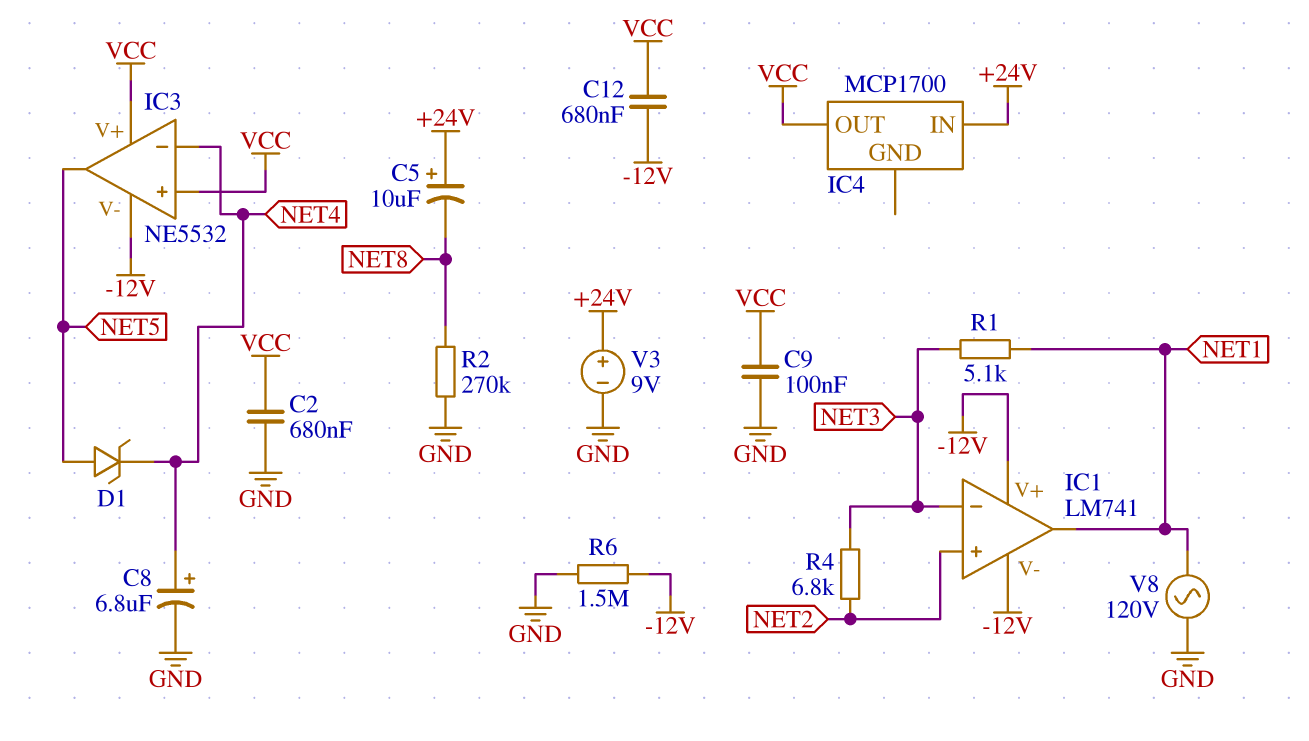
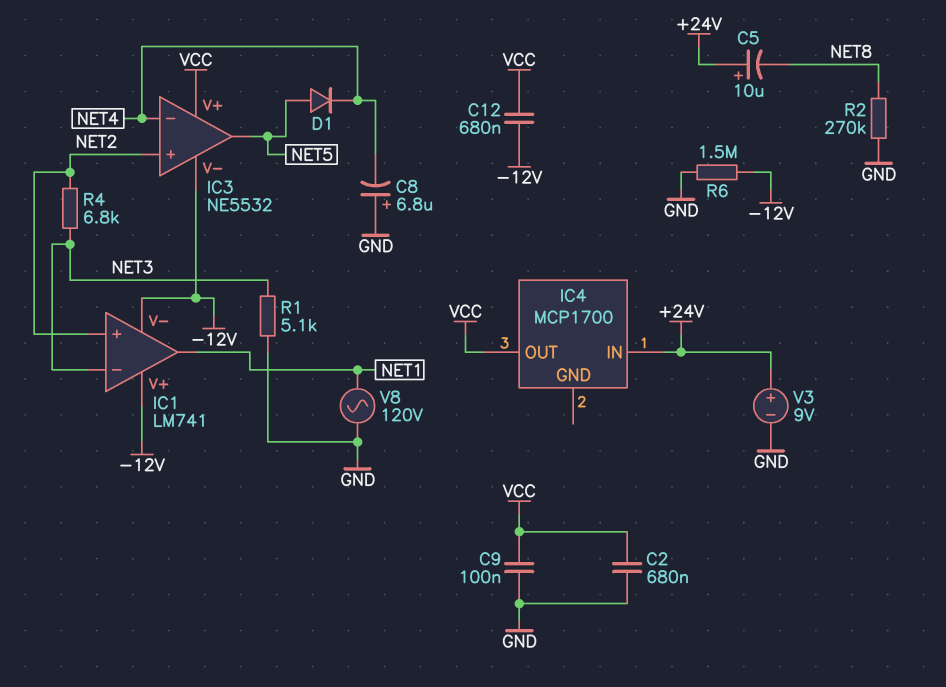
C8: 6.8uF (plus NET4, minus GND) -> 6.8uF (plus GND, minus NET4)
D1: zener (A NET5, K NET4) -> diode (A NET5, K NET4)
IC3 pin in+: VCC -> NET2
R1: 5.1k (NET1, NET3) -> 5.1k (GND, NET3)

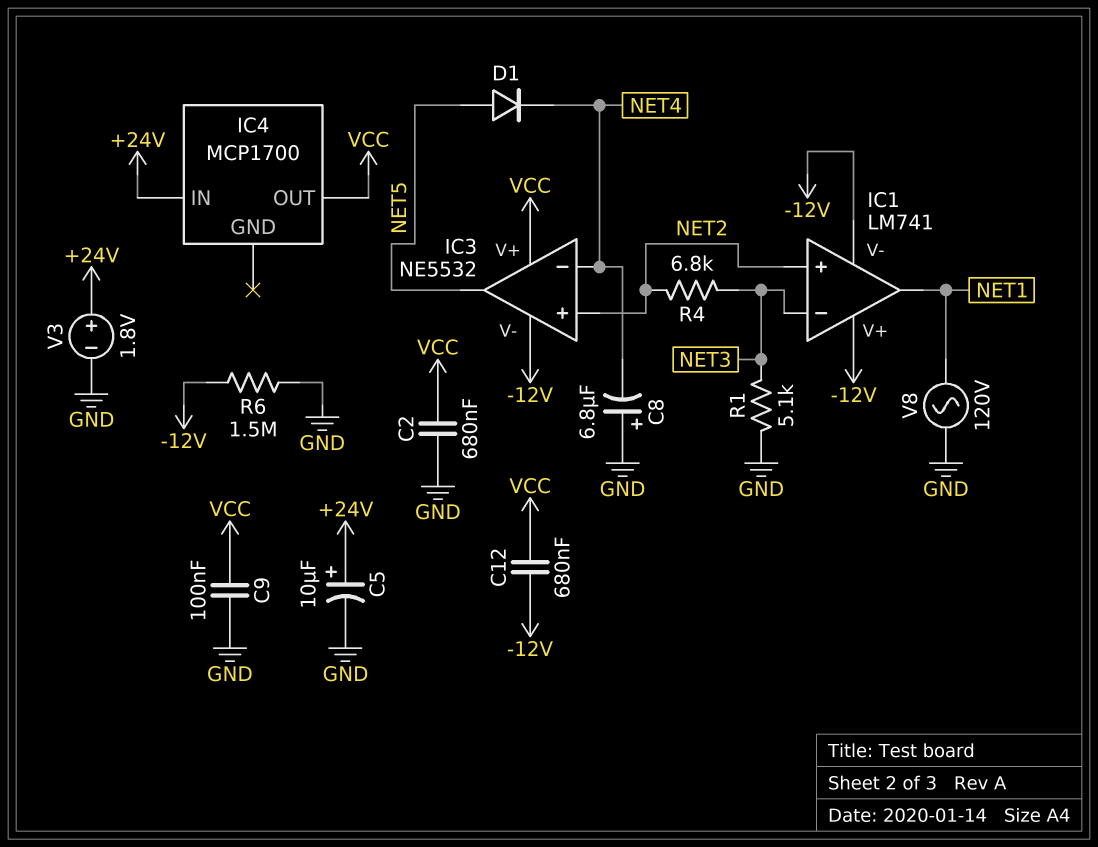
C5: 10uF (plus +24V, minus NET8) -> 10uF (plus +24V, minus GND)
R2: 270k (GND, NET8) -> none
V3: 9V (plus +24V, minus GND) -> 1.8V (plus +24V, minus GND)

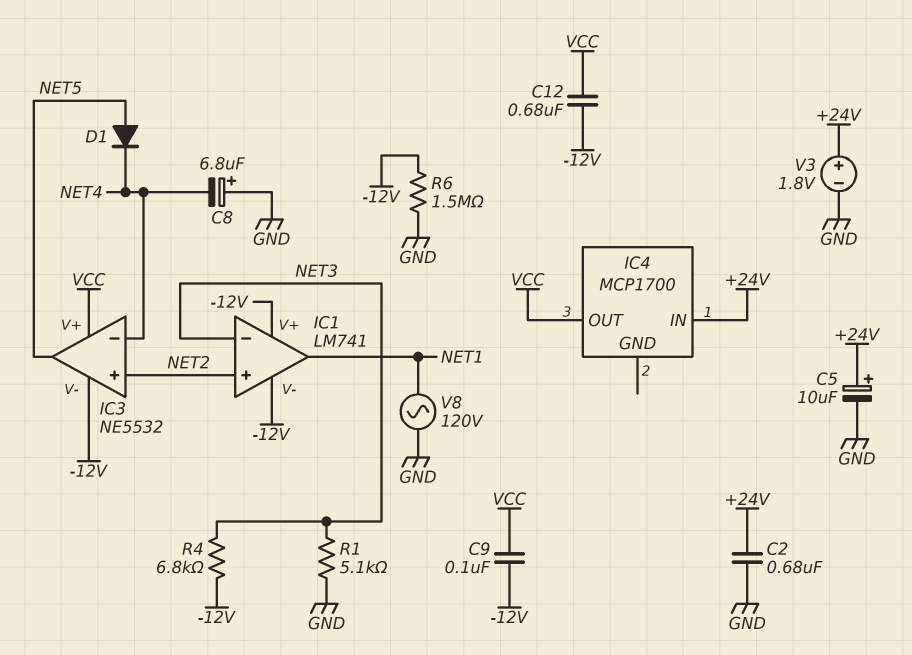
C2: 680nF (GND, VCC) -> 680nF (+24V, GND)
C9: 100nF (GND, VCC) -> 100nF (-12V, VCC)
R4: 6.8k (NET2, NET3) -> 6.8k (-12V, NET3)

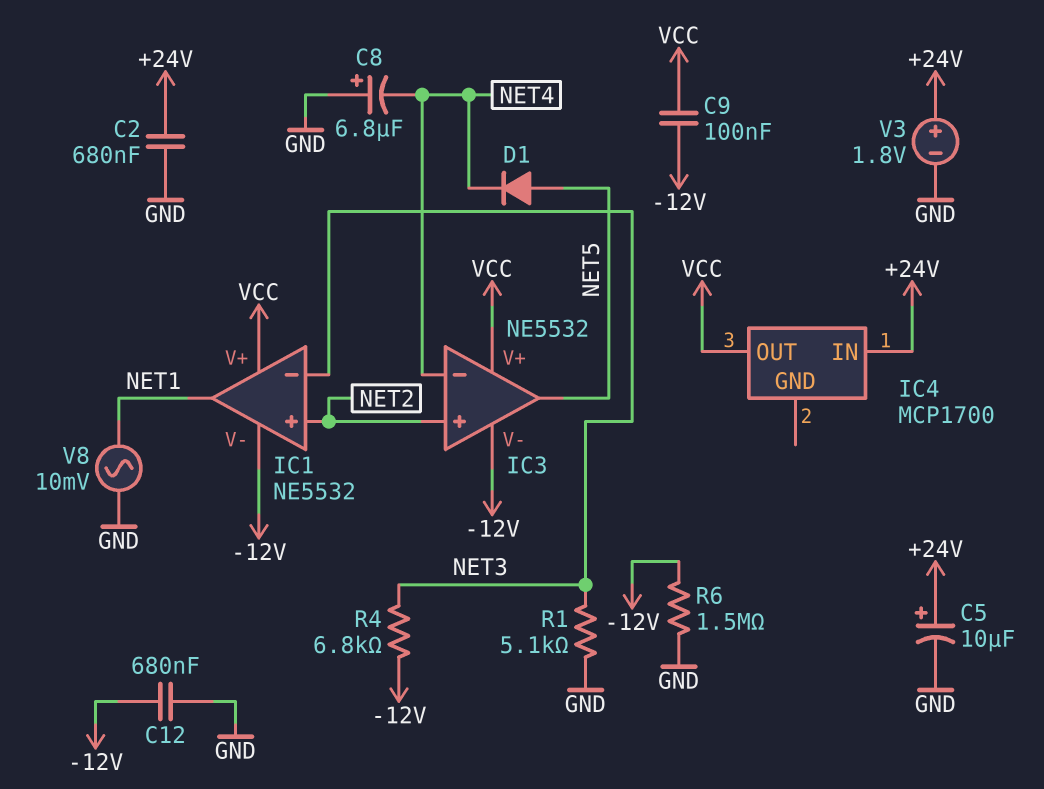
C12: 680nF (-12V, VCC) -> 680nF (-12V, GND)
IC1: LM741 -> NE5532
IC1 pin V+: -12V -> VCC
V8: AC 120V (GND, NET1) -> AC 10mV (GND, NET1)

